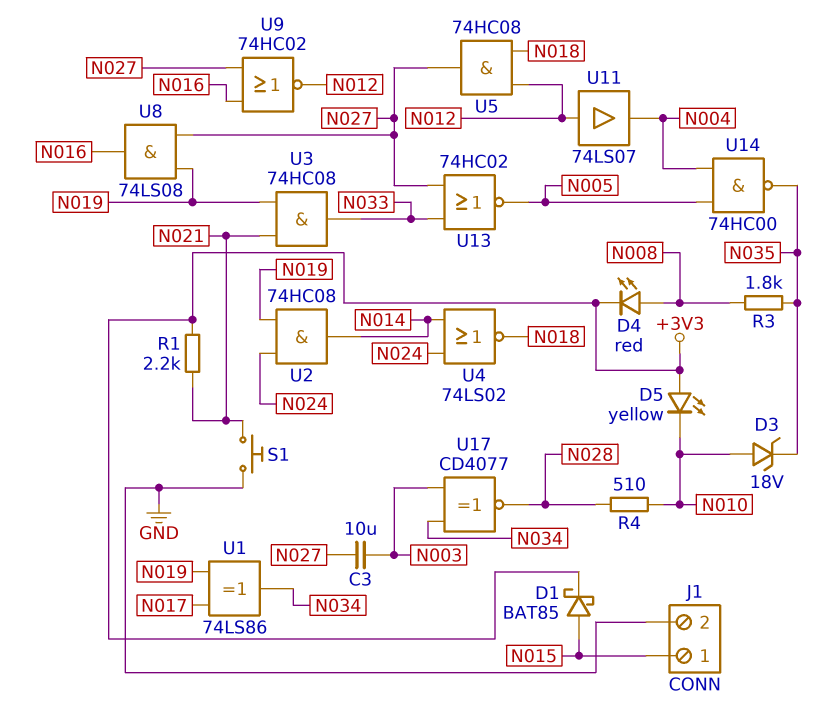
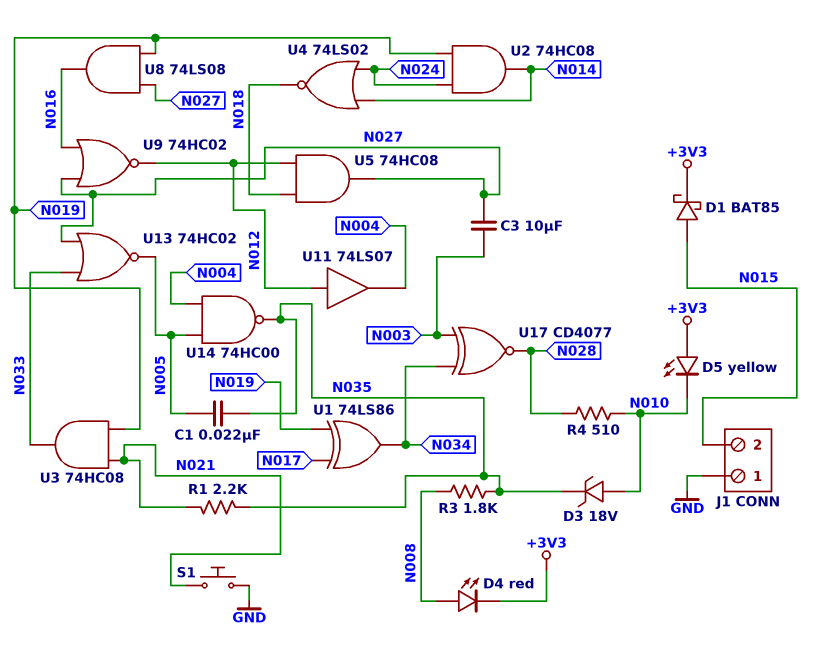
C1: none -> 22nF (N005, N035)
J1 pin 1: N015 -> GND
J1 pin 2: GND -> N015
R1: 2.2k (+3V3, N021) -> 2.2k (N021, N035)

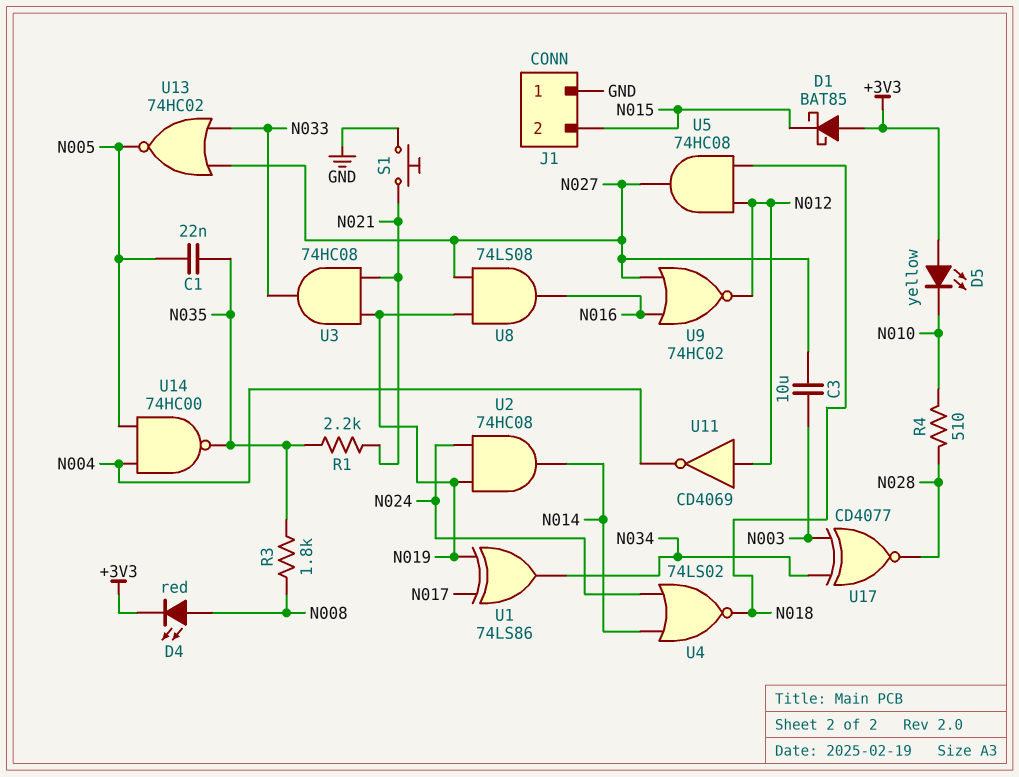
D1: schottky BAT85 (A N015, K +3V3) -> schottky BAT85 (A +3V3, K N015)
D3: zener 18V (A N010, K N035) -> none
U11: buffer 74LS07 (in N012, out N004) -> NOT CD4069 (in N012, out N004)

